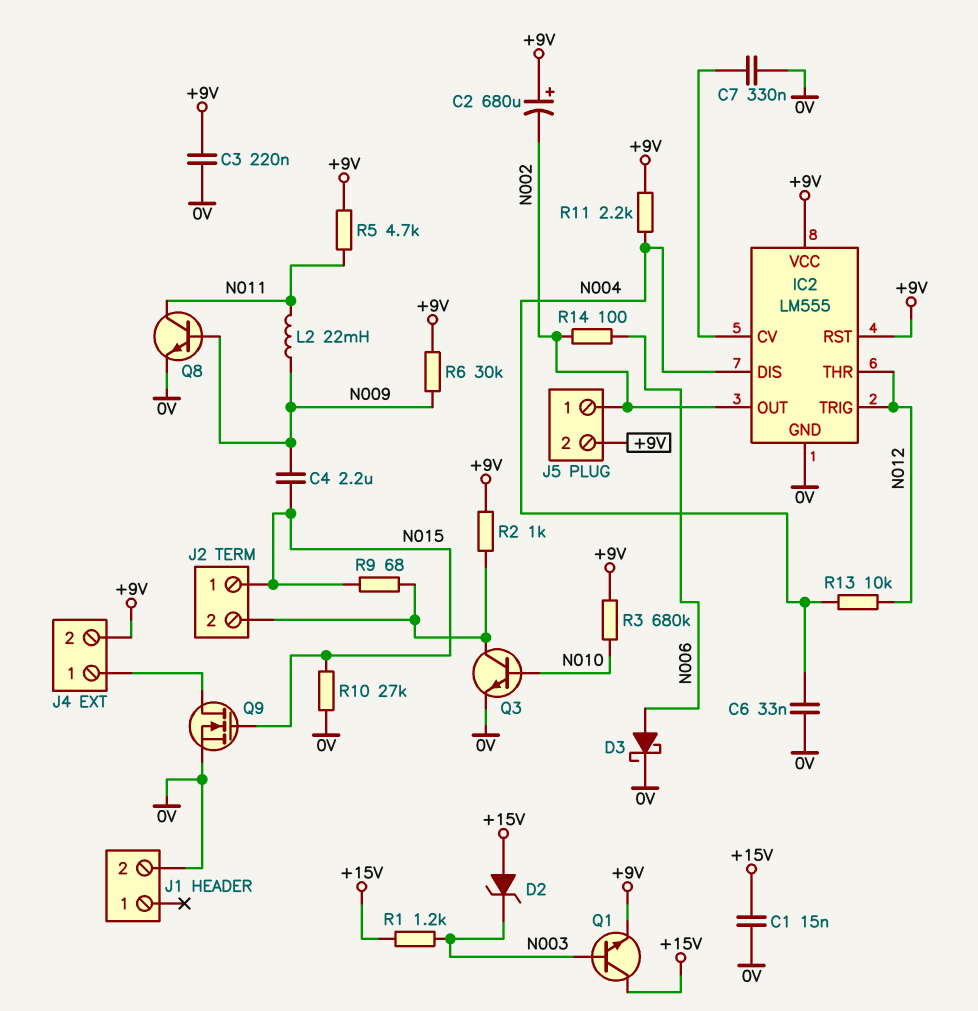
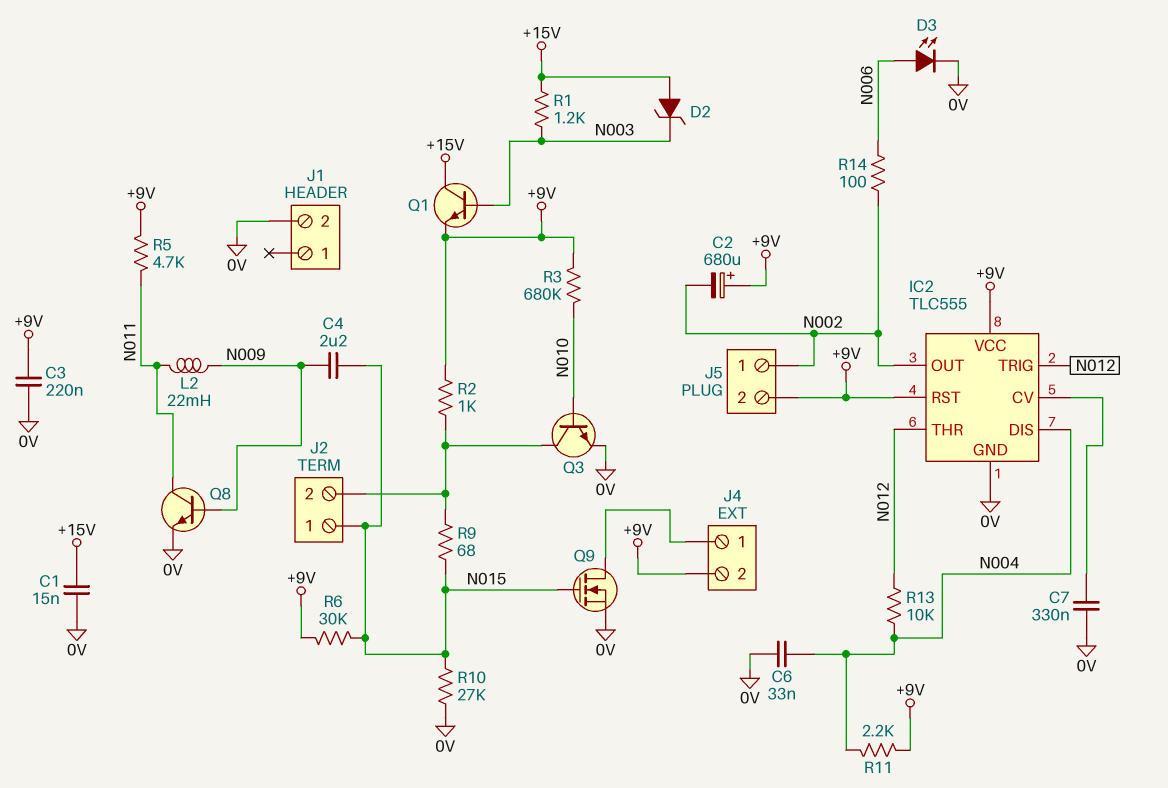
D3: schottky (A N006, K 0V) -> LED (A N006, K 0V)
IC2: LM555 -> TLC555
R6: 30k (+9V, N009) -> 30k (+9V, N015)

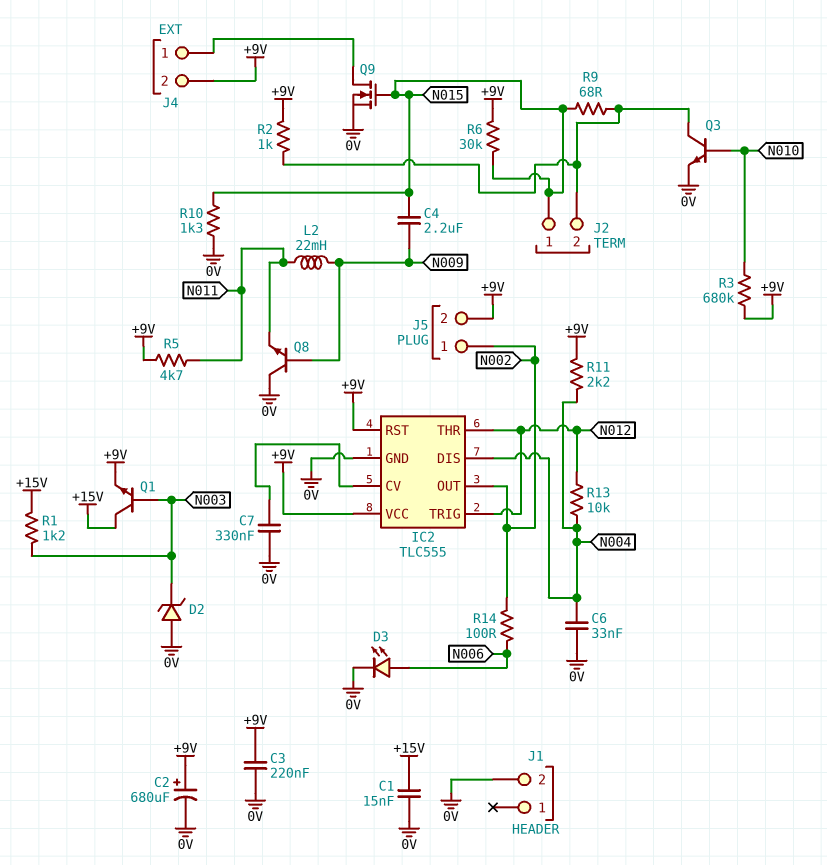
C2: 680uF (plus +9V, minus N002) -> 680uF (plus +9V, minus 0V)
D2: zener (A +15V, K N003) -> zener (A 0V, K N003)
Q8: NPN (B N009, C N011, E 0V) -> NPN (B N009, C 0V, E N011)
R10: 27k (0V, N015) -> 1.3k (0V, N015)

